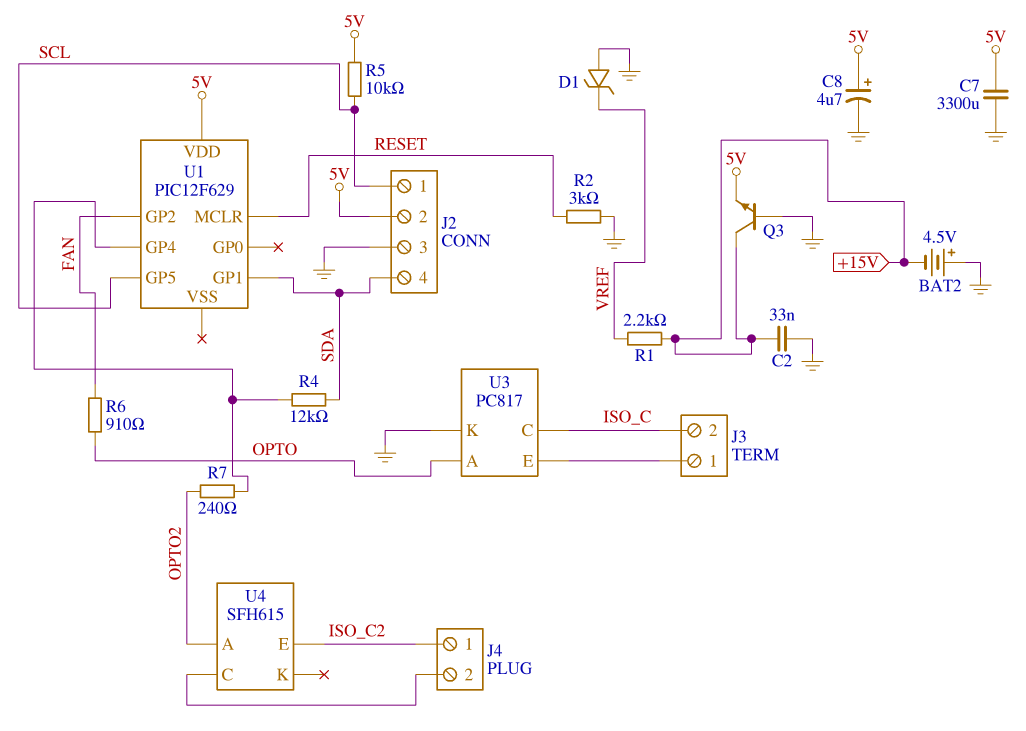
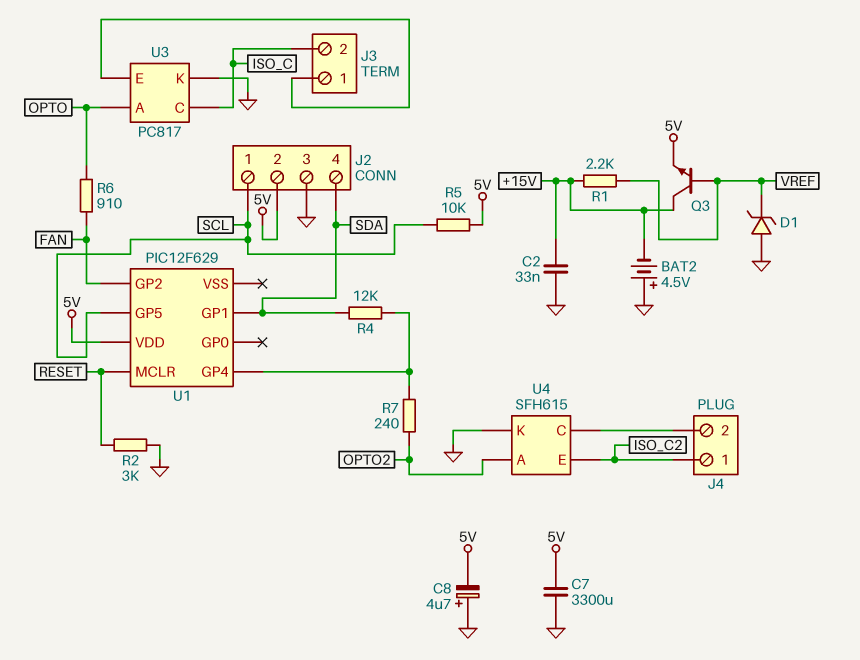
C8: 4.7uF (plus 5V, minus GND) -> 4.7uF (plus GND, minus 5V)
Q3: NPN (B GND, C +15V, E 5V) -> NPN (B VREF, C +15V, E 5V)
U4 pin K: none -> GND

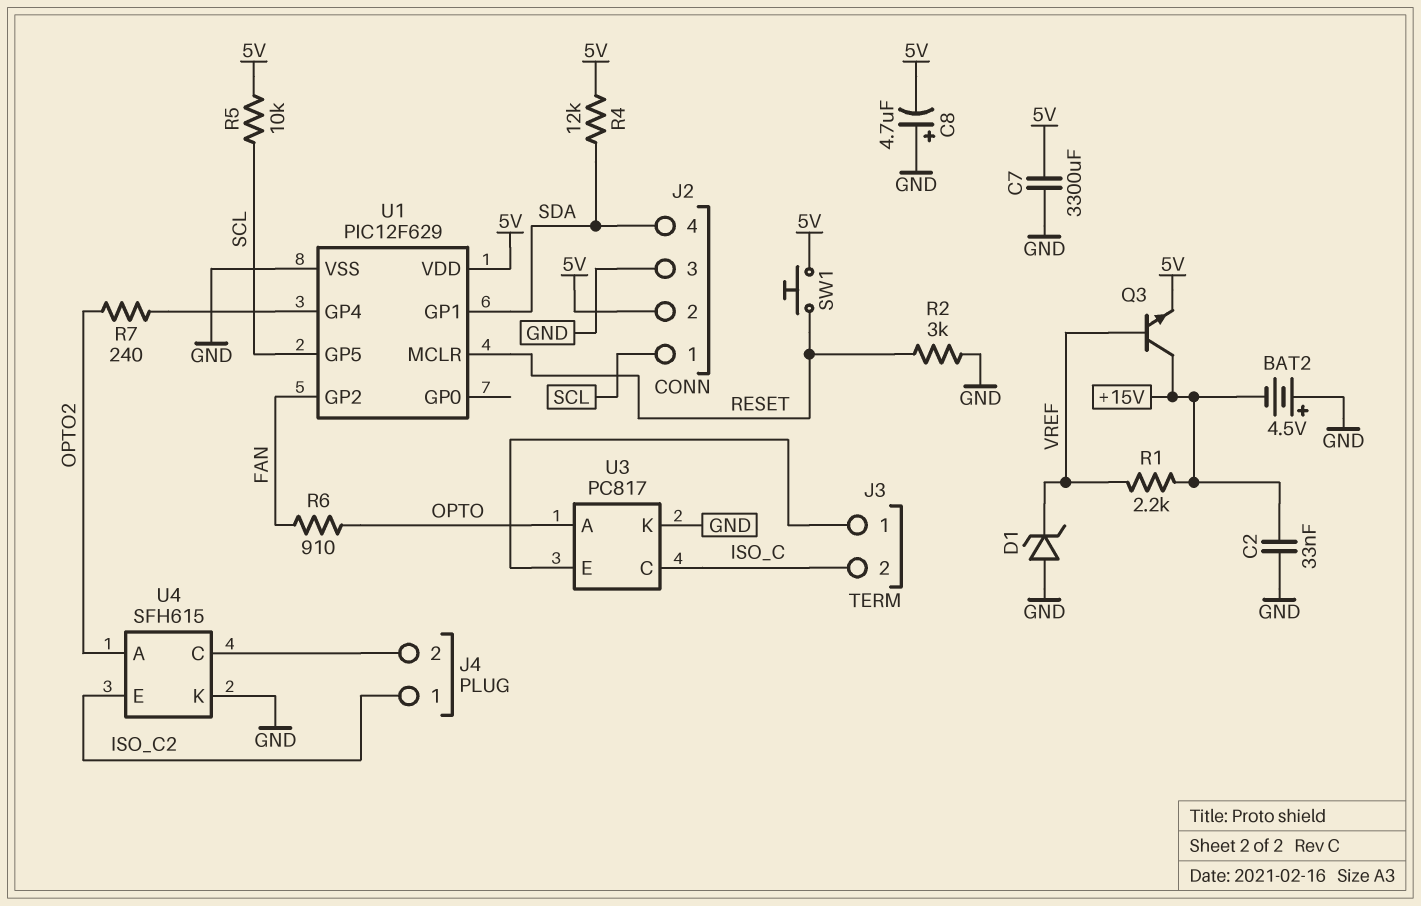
R4: 12k (SDA, U1/GP4) -> 12k (5V, SDA)
SW1: none -> button (5V, RESET)
U1 pin VSS: none -> GND

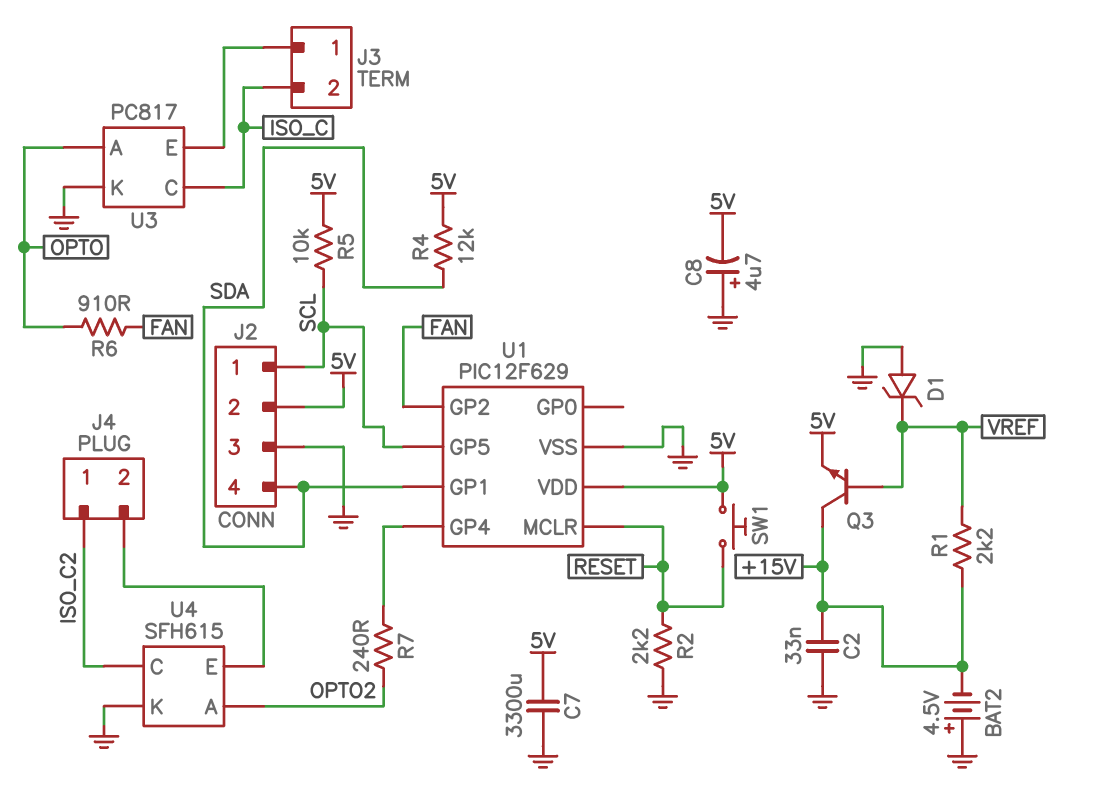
R2: 3k (GND, RESET) -> 2.2k (GND, RESET)
U4 pin C: J4/2 -> ISO_C2
U4 pin E: ISO_C2 -> J4/2

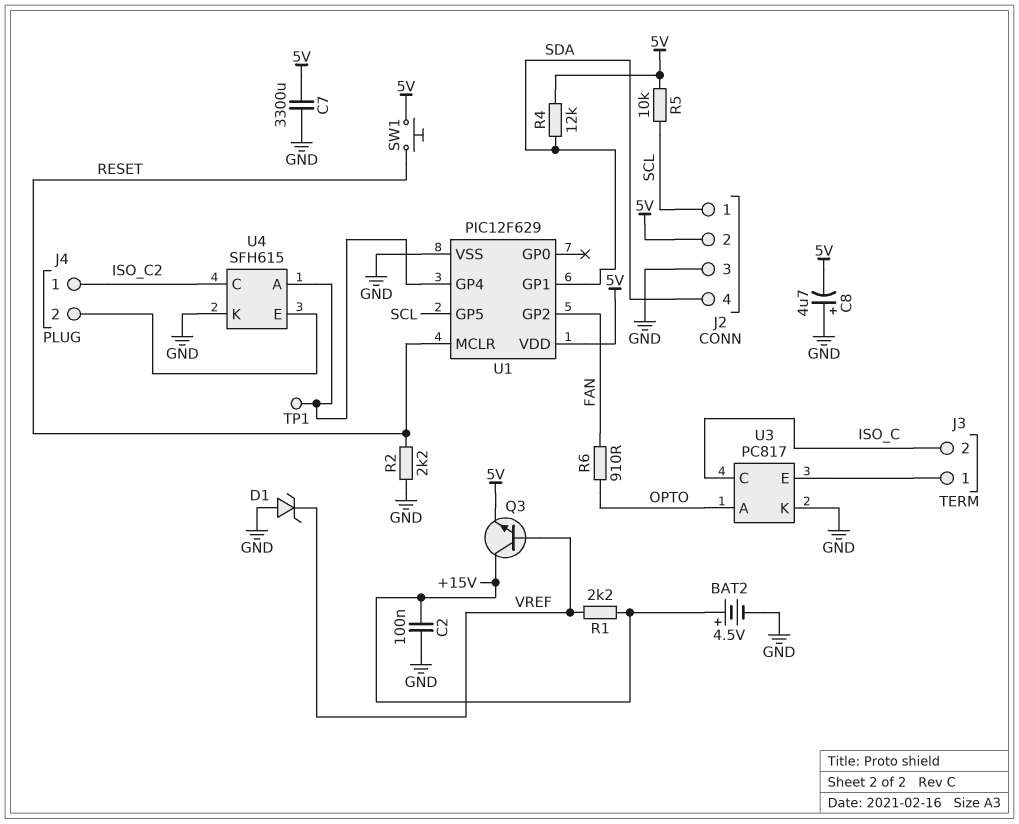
BAT2: 4.5V (plus GND, minus +15V) -> 4.5V (plus +15V, minus GND)
C2: 33nF (+15V, GND) -> 100nF (+15V, GND)
R7: 240 (OPTO2, U1/GP4) -> none
TP1: none -> test point (U1/GP4)
U4 pin A: OPTO2 -> U1/GP4

